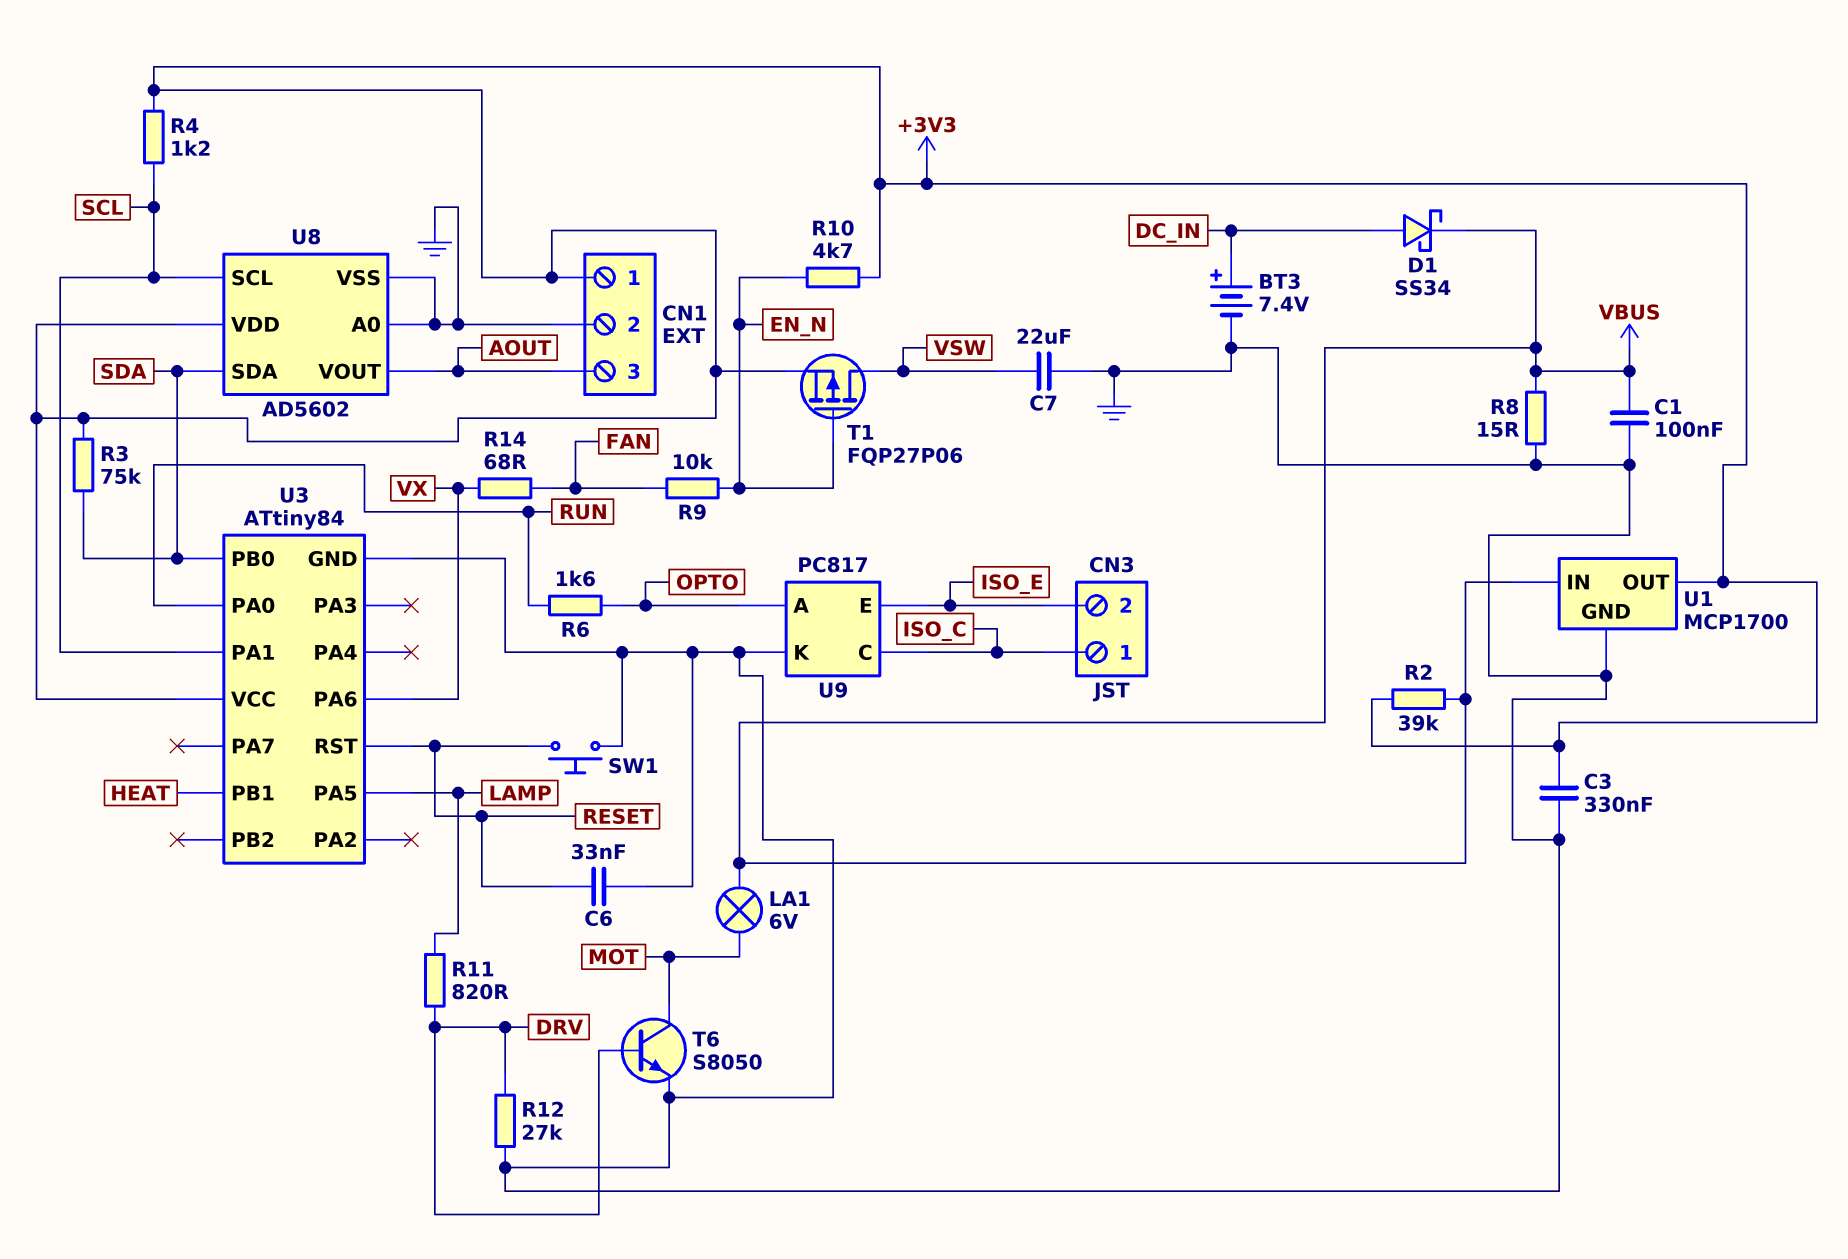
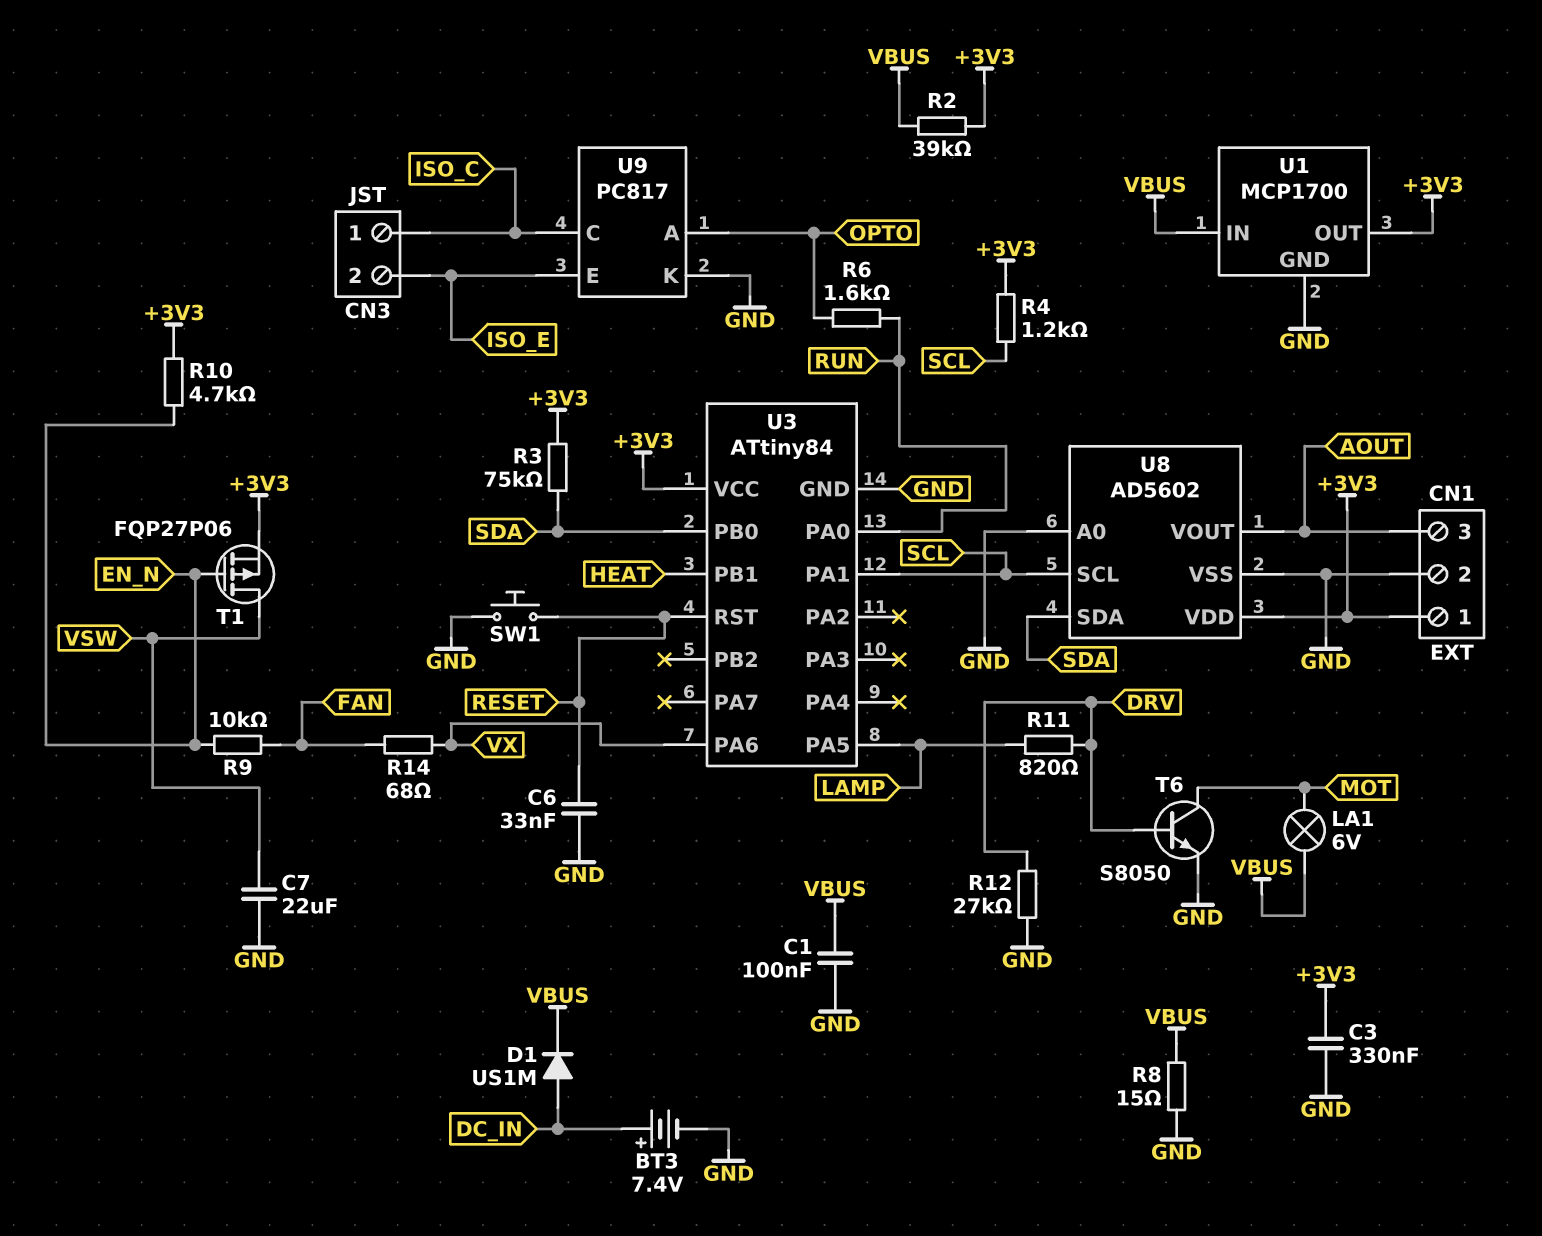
D1: schottky SS34 (A DC_IN, K VBUS) -> diode US1M (A DC_IN, K VBUS)

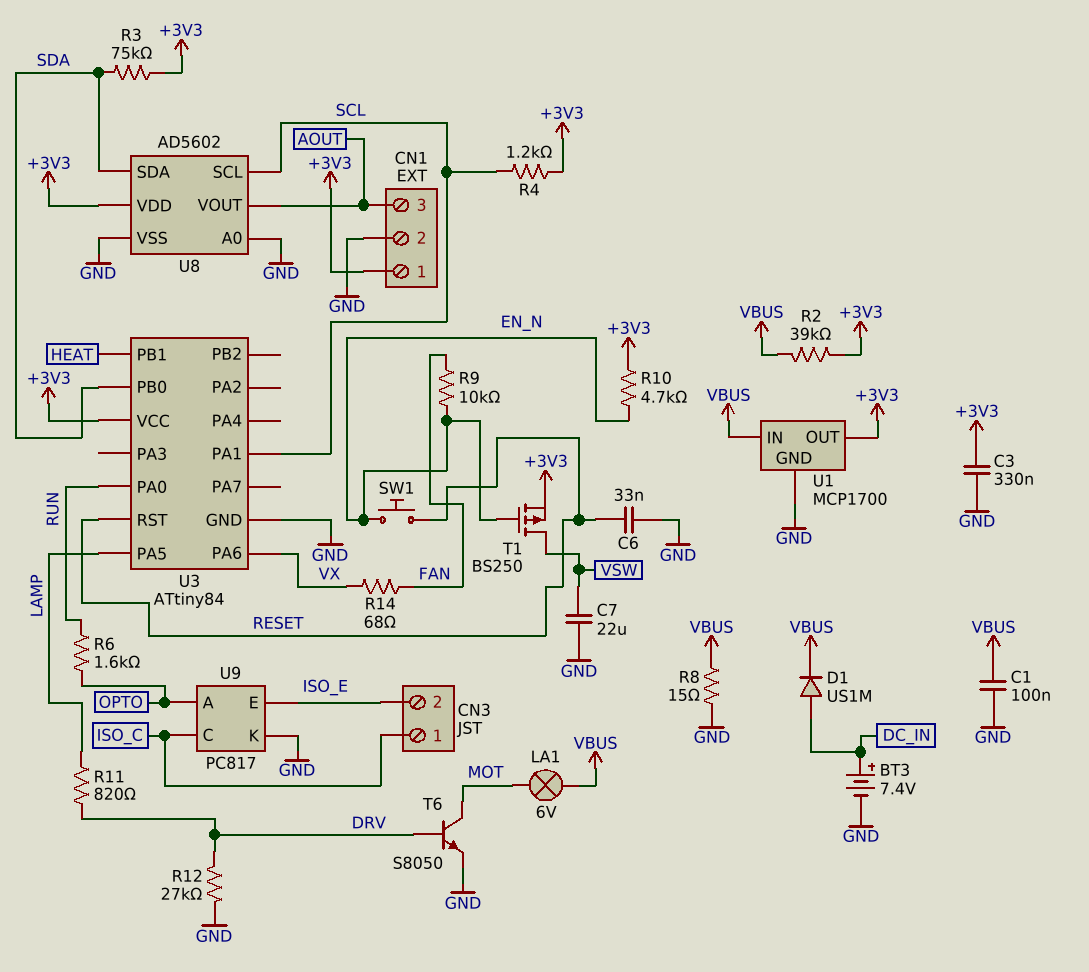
SW1: button (GND, RESET) -> button (EN_N, RESET)
T1: PMOS FQP27P06 (G EN_N, D VSW, S +3V3) -> PMOS BS250 (G EN_N, D VSW, S +3V3)

